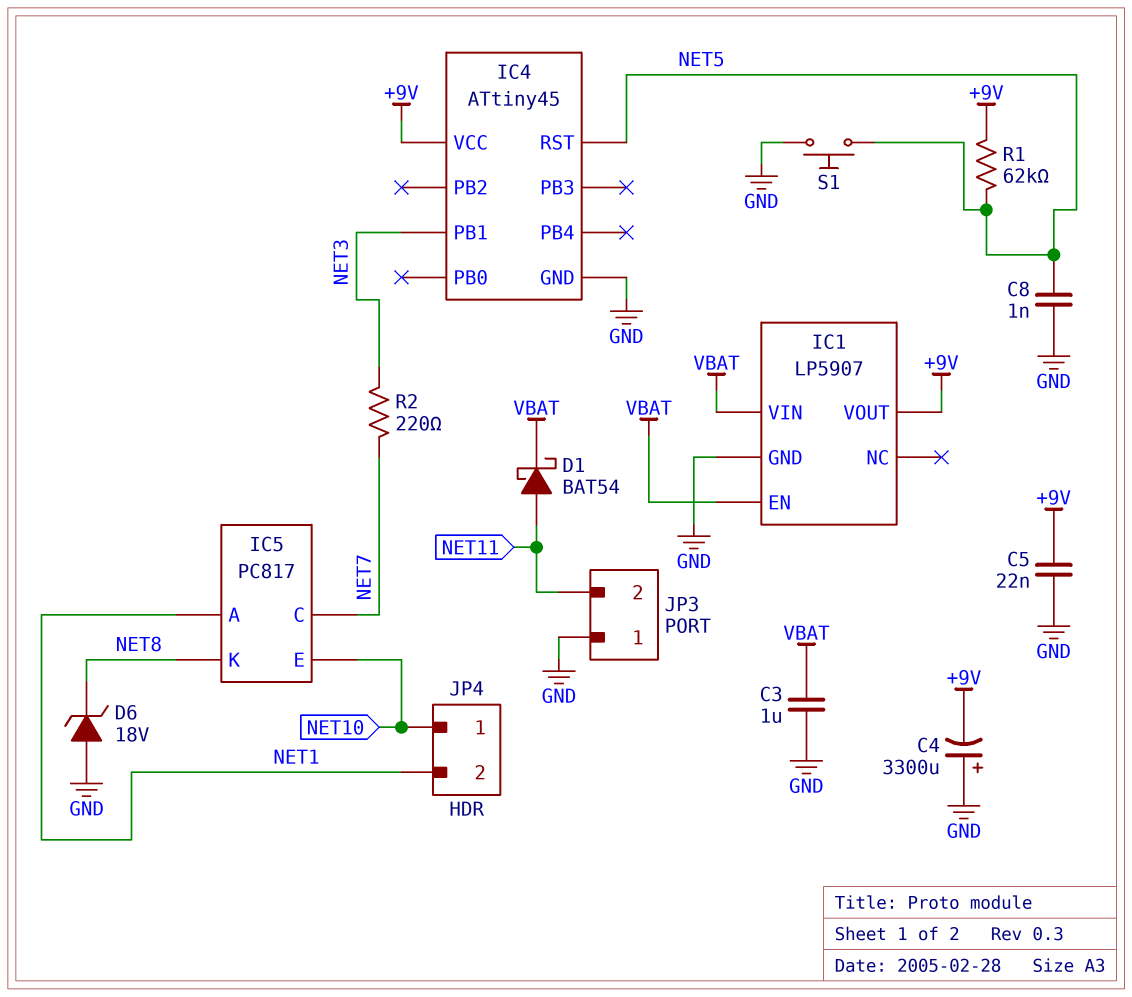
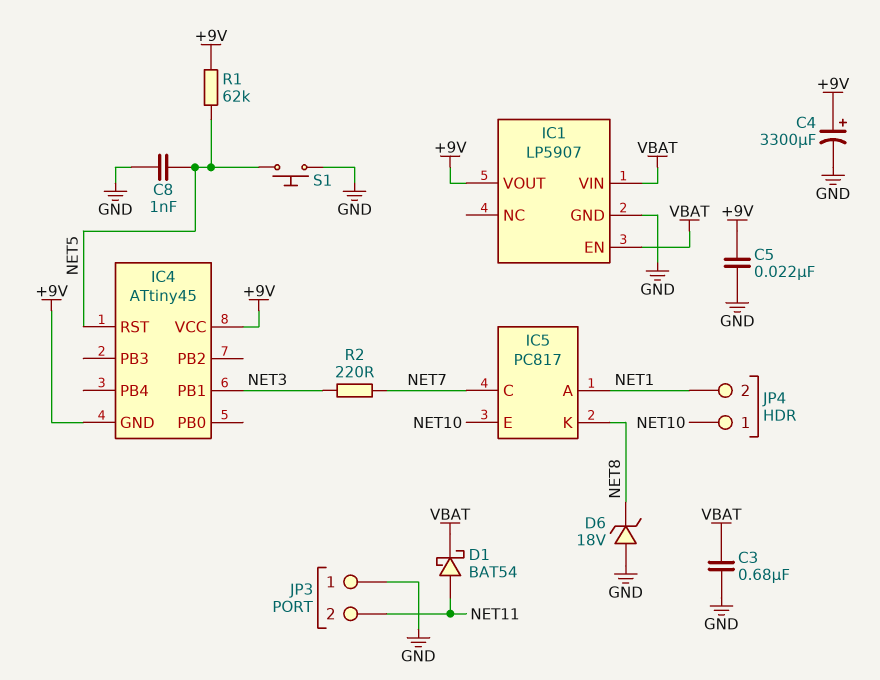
C3: 1uF (GND, VBAT) -> 680nF (GND, VBAT)
C4: 3300uF (plus GND, minus +9V) -> 3300uF (plus +9V, minus GND)
IC4 pin GND: GND -> +9V

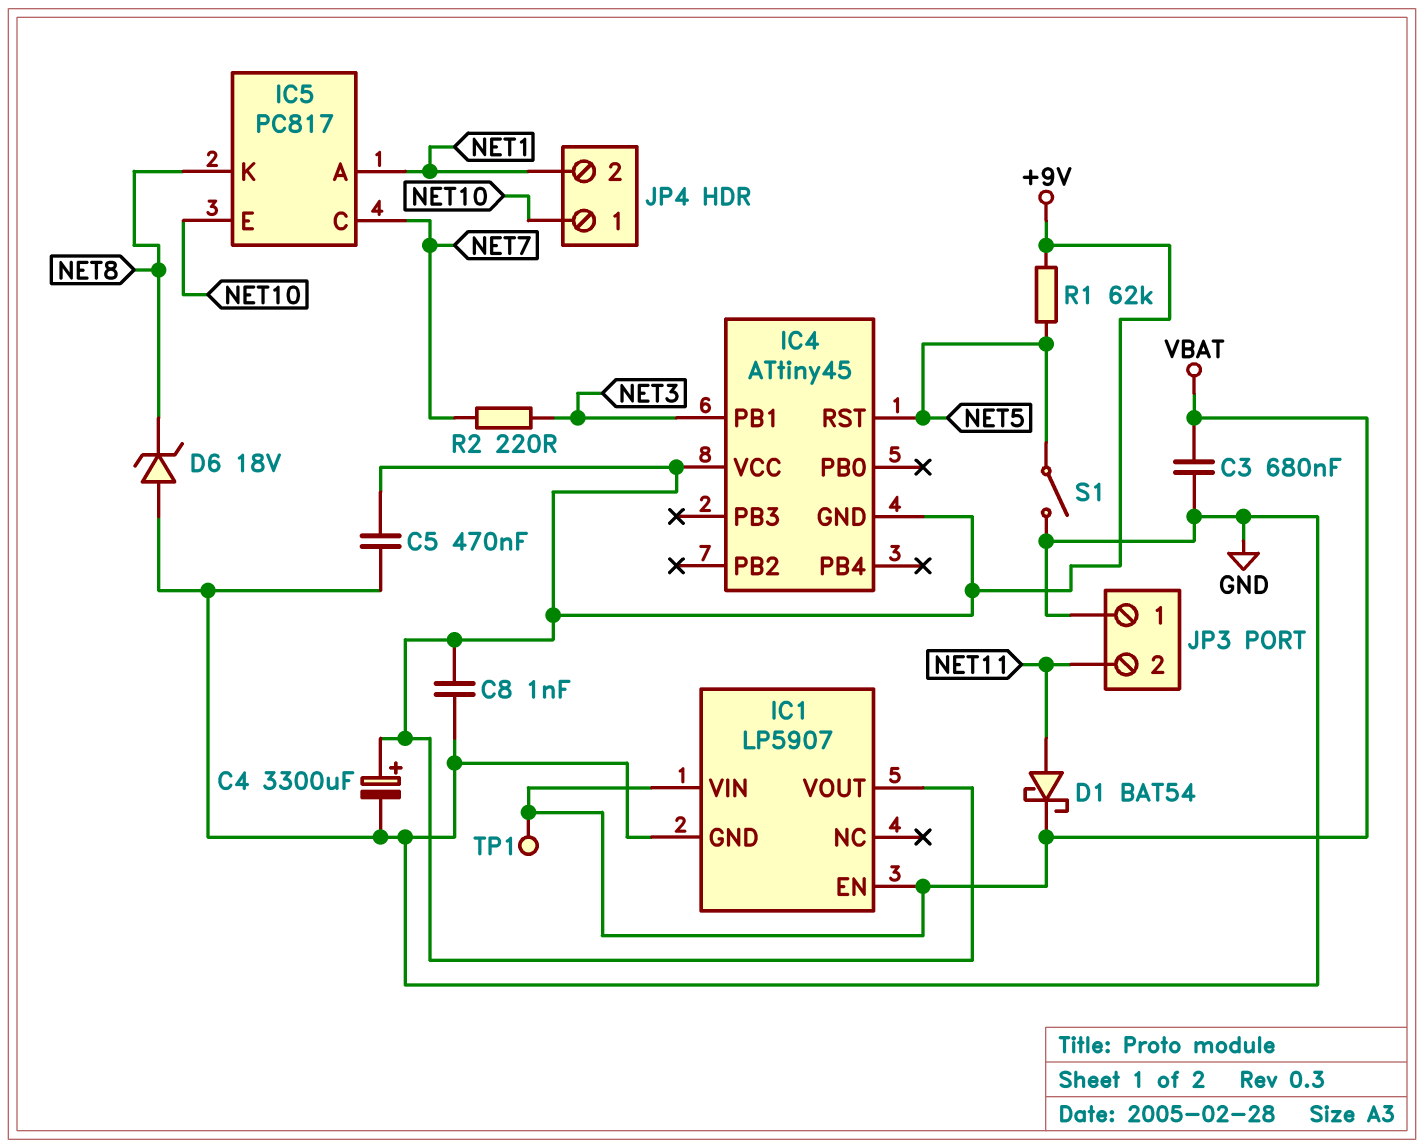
C5: 22nF (+9V, GND) -> 470nF (+9V, GND)
C8: 1nF (GND, NET5) -> 1nF (+9V, GND)
S1: button (GND, NET5) -> switch (GND, NET5)
TP1: none -> test point (VBAT)

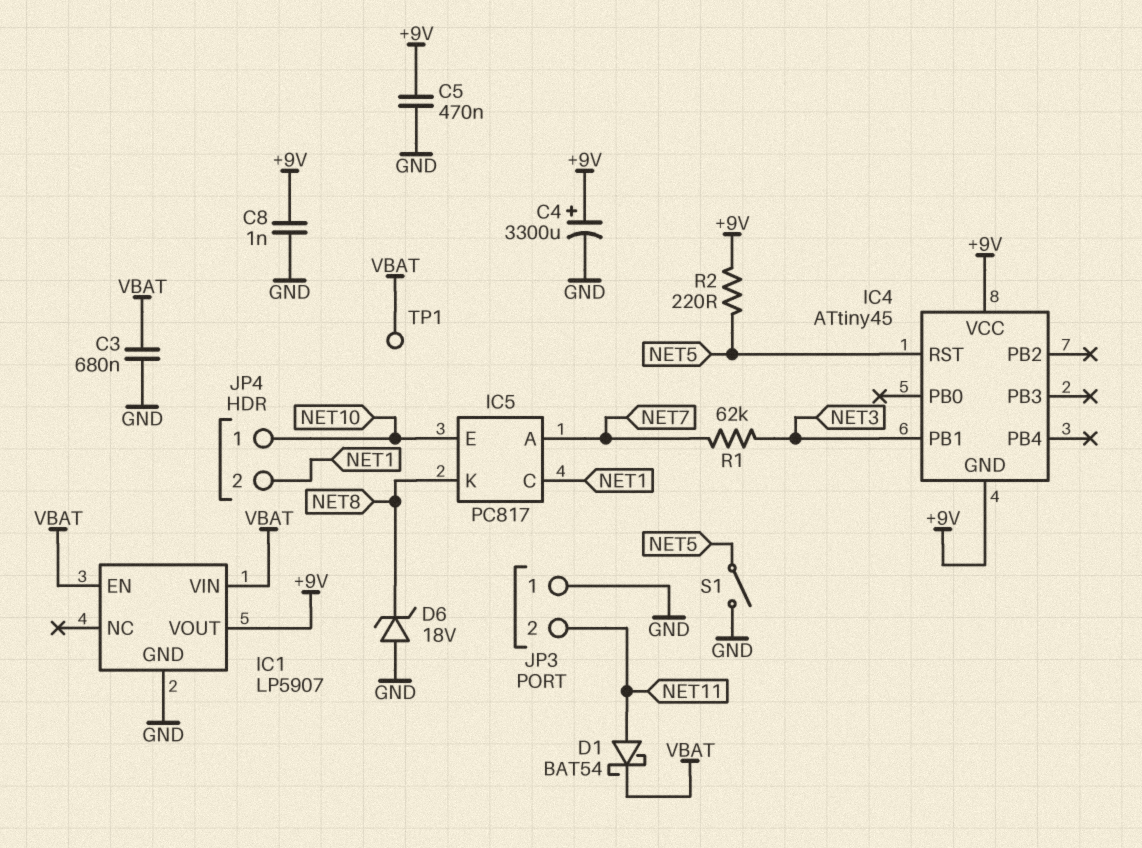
IC5 pin A: NET1 -> NET7
IC5 pin C: NET7 -> NET1
R1: 62k (+9V, NET5) -> 62k (NET3, NET7)
R2: 220 (NET3, NET7) -> 220 (+9V, NET5)

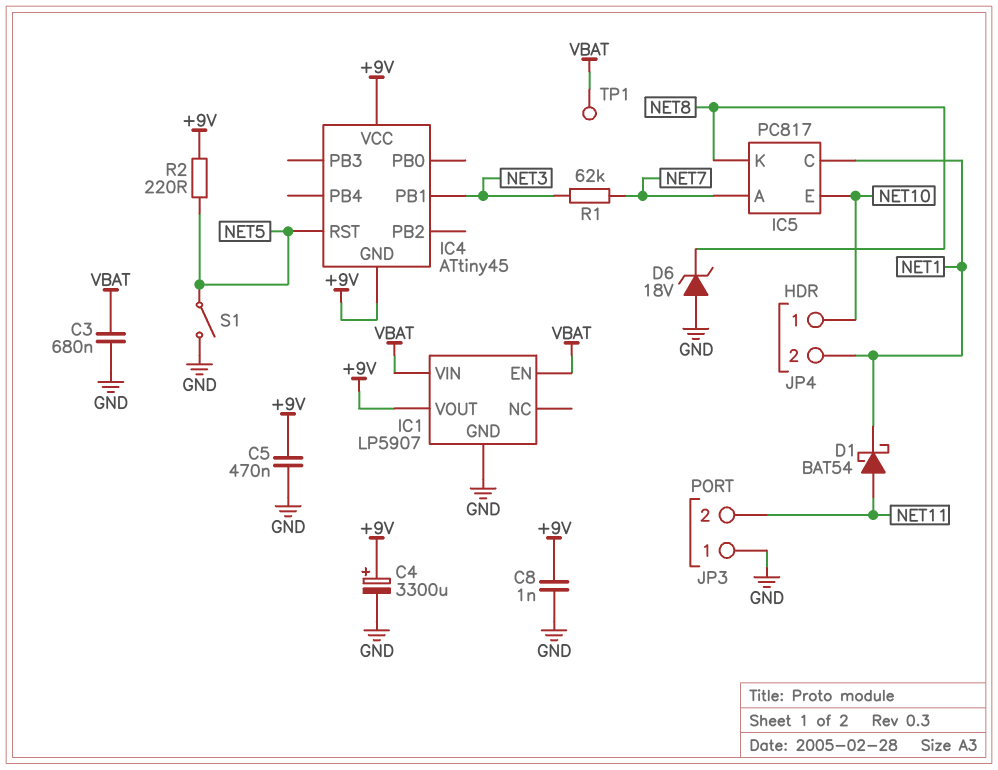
D1: schottky BAT54 (A NET11, K VBAT) -> schottky BAT54 (A NET11, K NET1)

